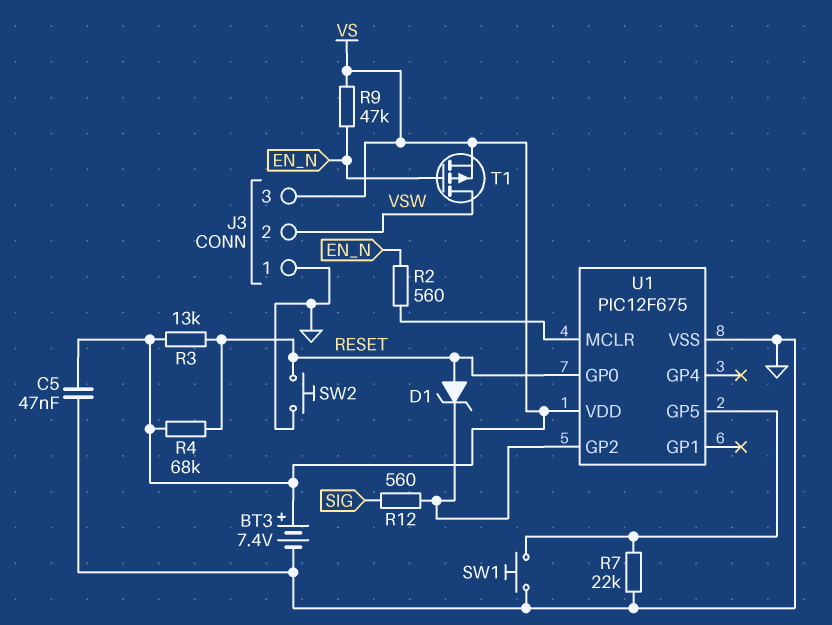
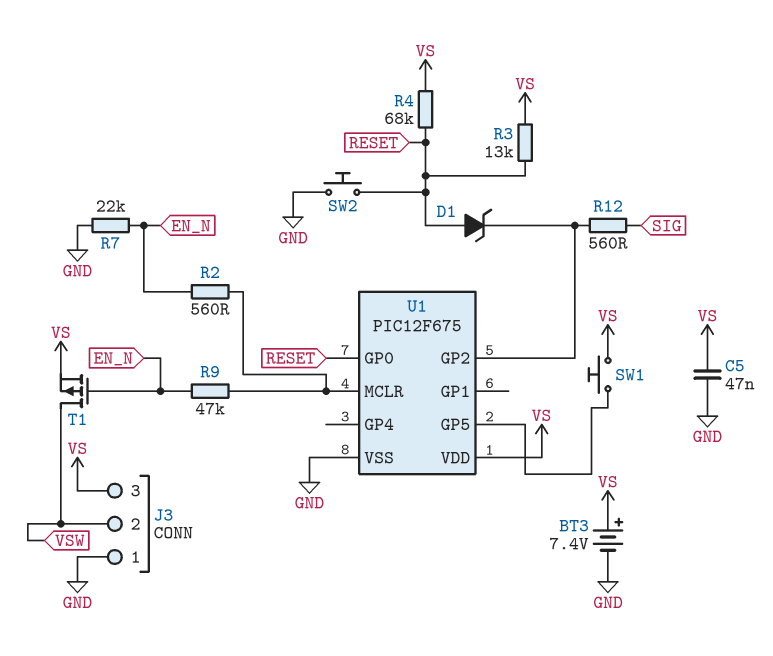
R7: 22k (GND, U1/GP5) -> 22k (EN_N, GND)
R9: 47k (EN_N, VS) -> 47k (EN_N, U1/MCLR)
SW1: button (GND, U1/GP5) -> button (U1/GP5, VS)

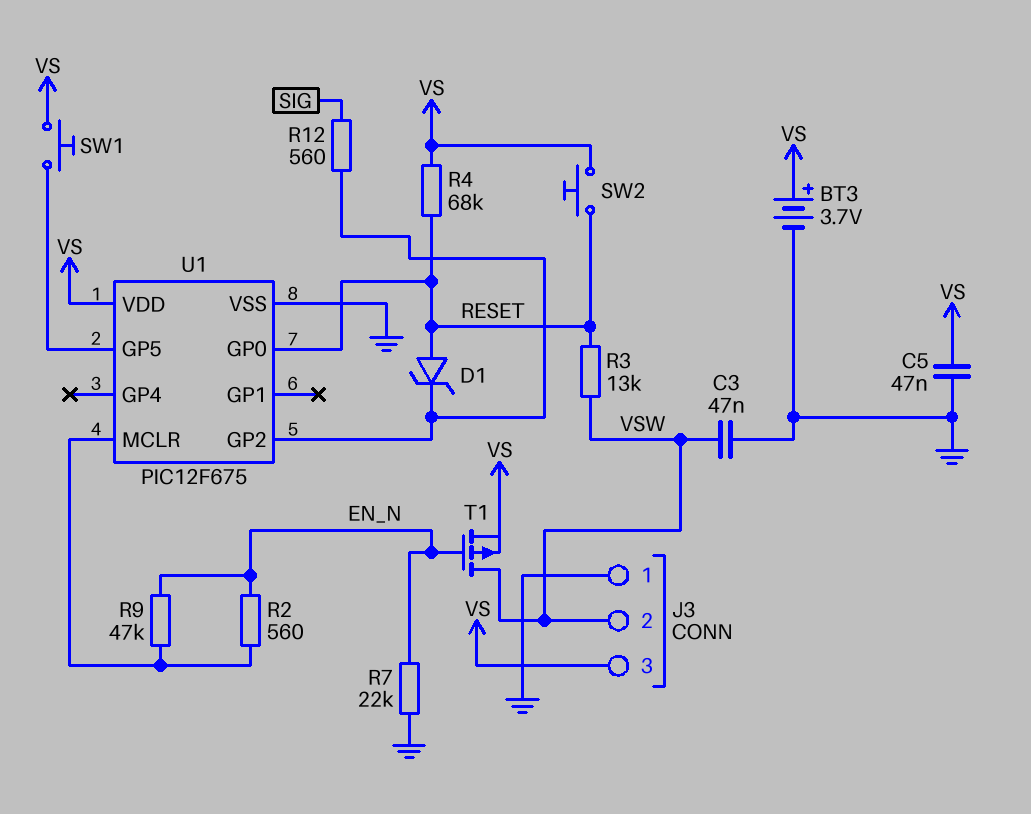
BT3: 7.4V (plus VS, minus GND) -> 3.7V (plus VS, minus GND)
C3: none -> 47nF (GND, VSW)
R3: 13k (RESET, VS) -> 13k (RESET, VSW)
SW2: button (GND, RESET) -> button (RESET, VS)

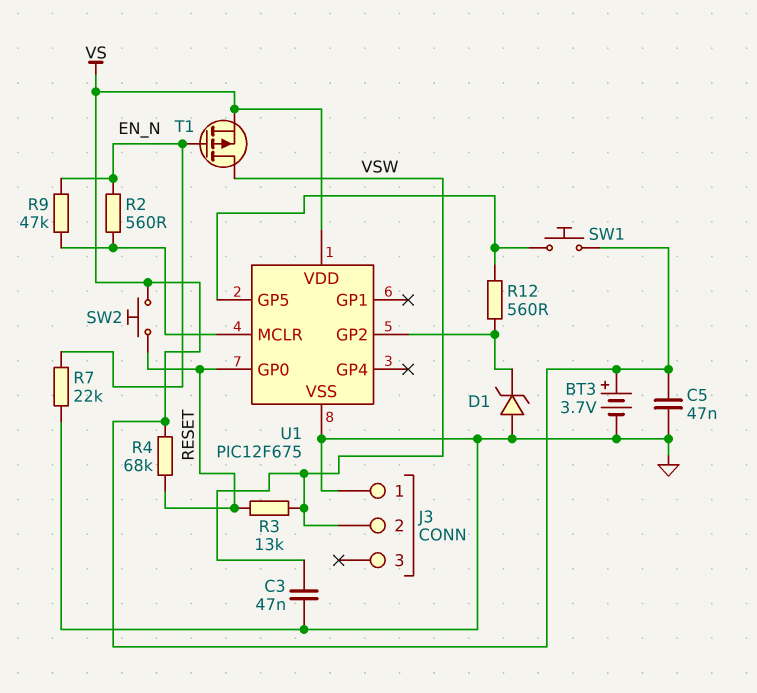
D1: zener (A RESET, K U1/GP2) -> zener (A GND, K U1/GP2)
J3 pin 3: VS -> none
R12: 560 (SIG, U1/GP2) -> 560 (U1/GP2, U1/GP5)

